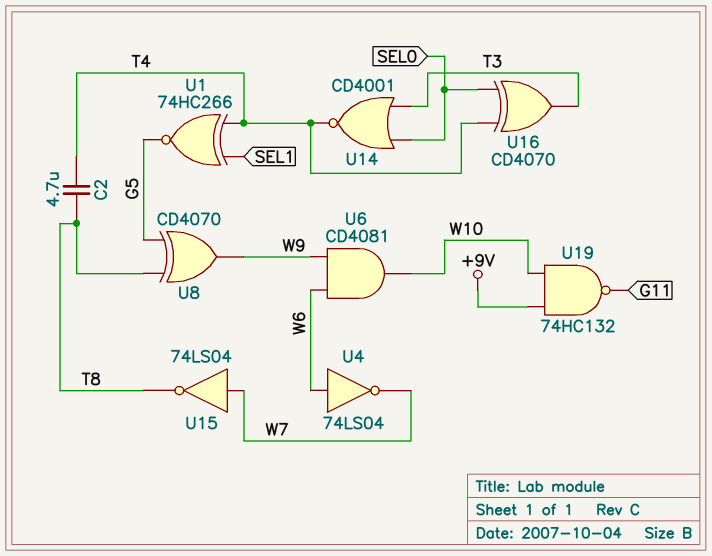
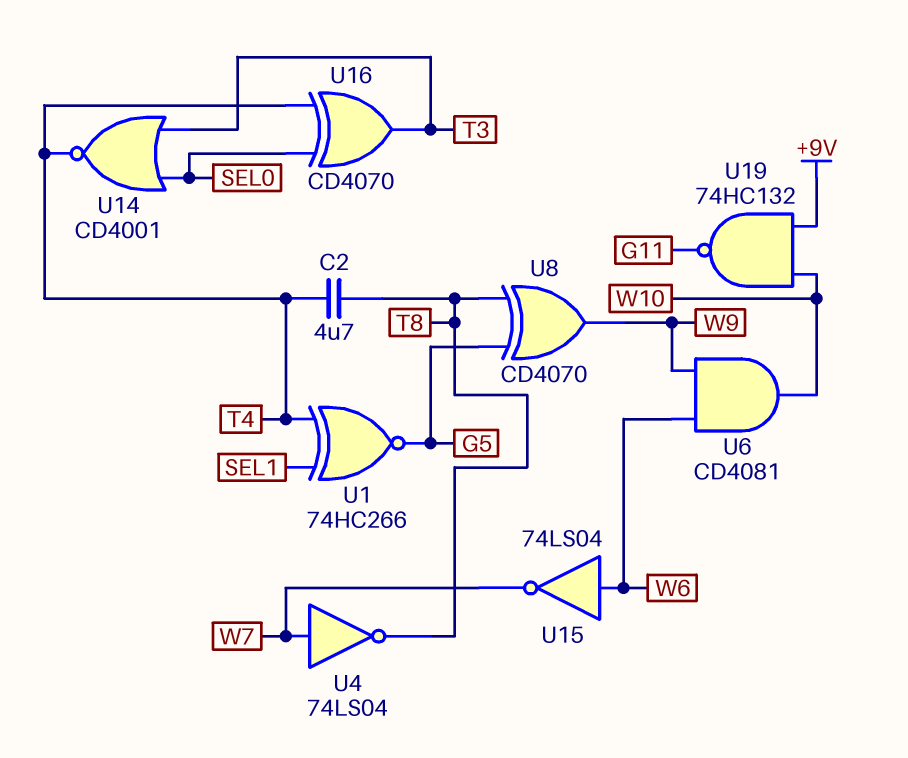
U4: NOT 74LS04 (in W6, out W7) -> NOT 74LS04 (in W7, out T8)
U15: NOT 74LS04 (in W7, out T8) -> NOT 74LS04 (in W6, out W7)

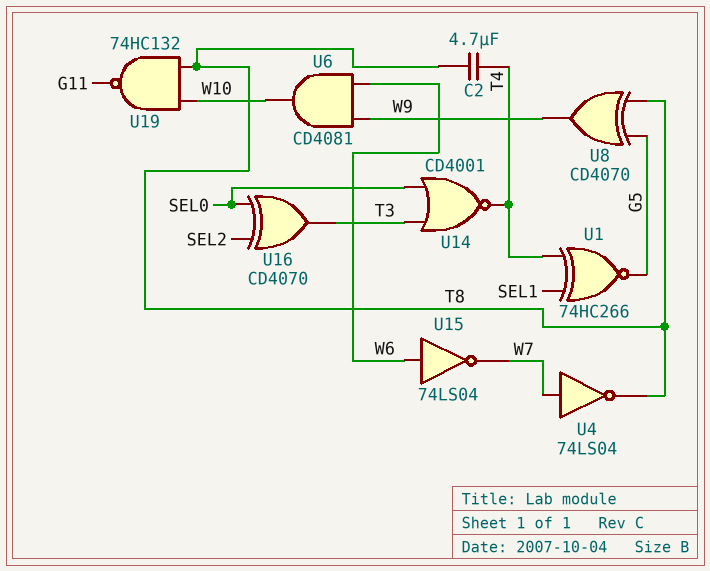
U16: XOR CD4070 (in SEL0, in T4, out T3) -> XOR CD4070 (in SEL0, in SEL2, out T3)
U19: NAND 74HC132 (in +9V, in W10, out G11) -> NAND 74HC132 (in T8, in W10, out G11)

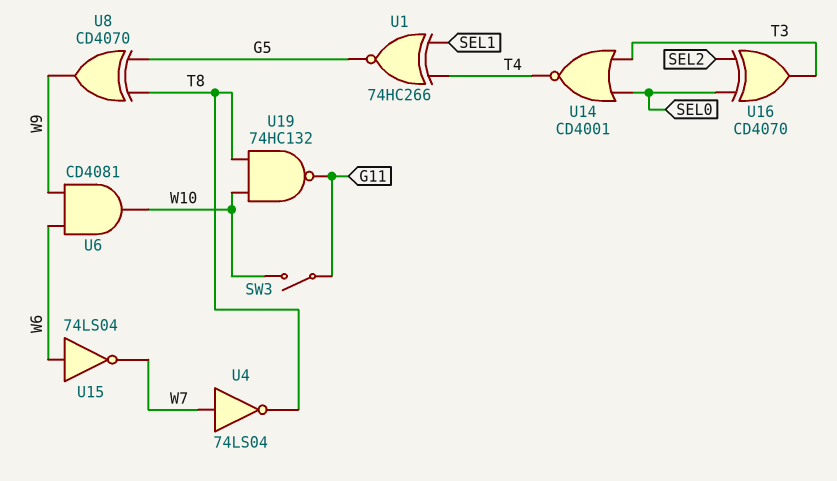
C2: 4.7uF (T4, T8) -> none
SW3: none -> switch (G11, W10)

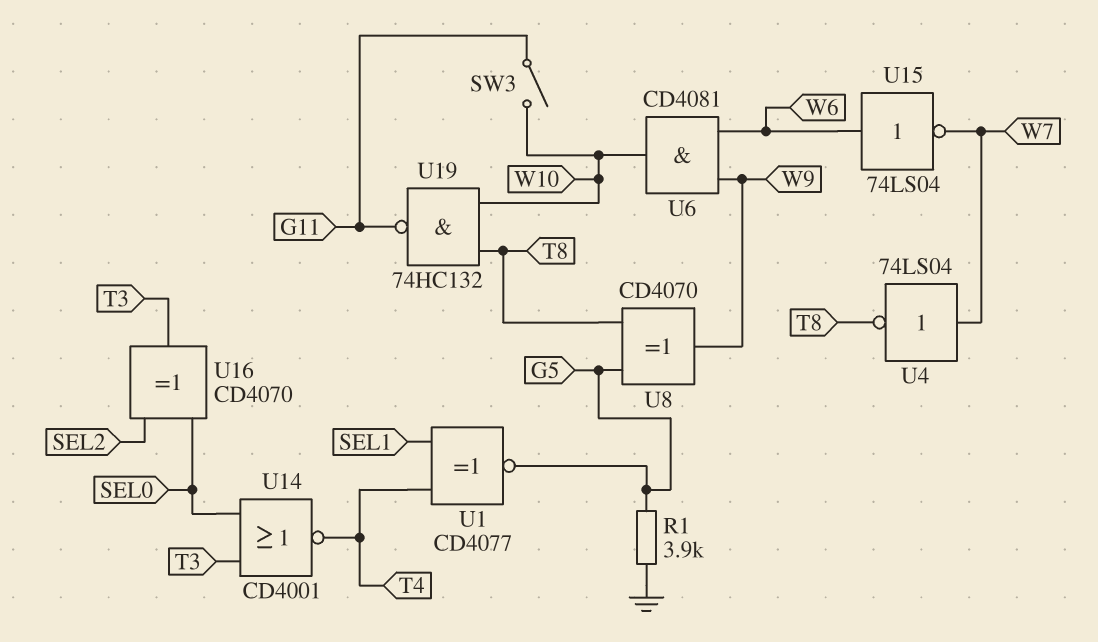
R1: none -> 3.9k (G5, GND)
U1: XNOR 74HC266 (in SEL1, in T4, out G5) -> XNOR CD4077 (in SEL1, in T4, out G5)

